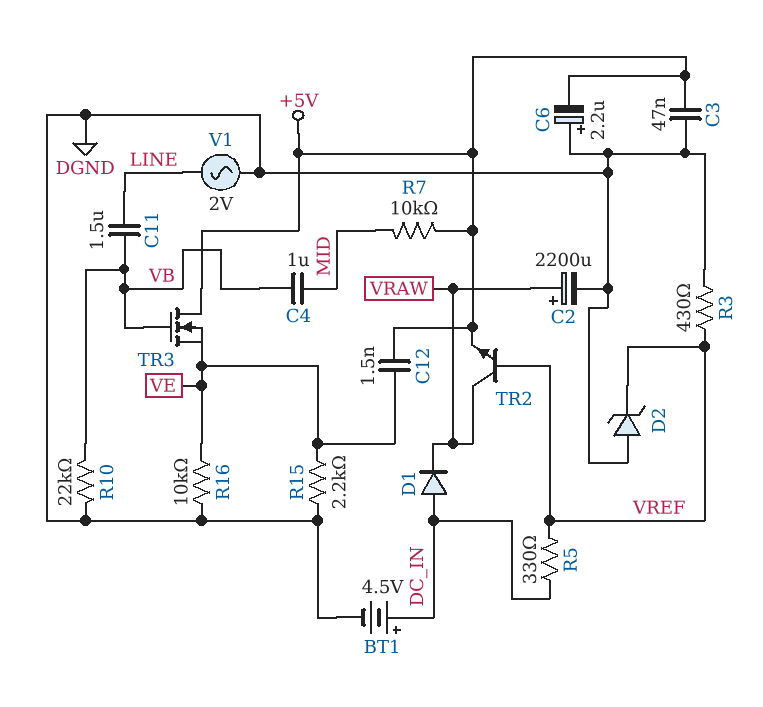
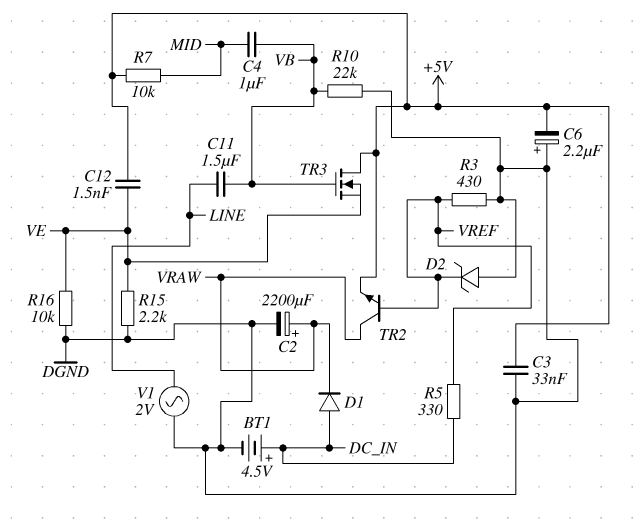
C3: 47nF (+5V, DGND) -> 33nF (+5V, DGND)

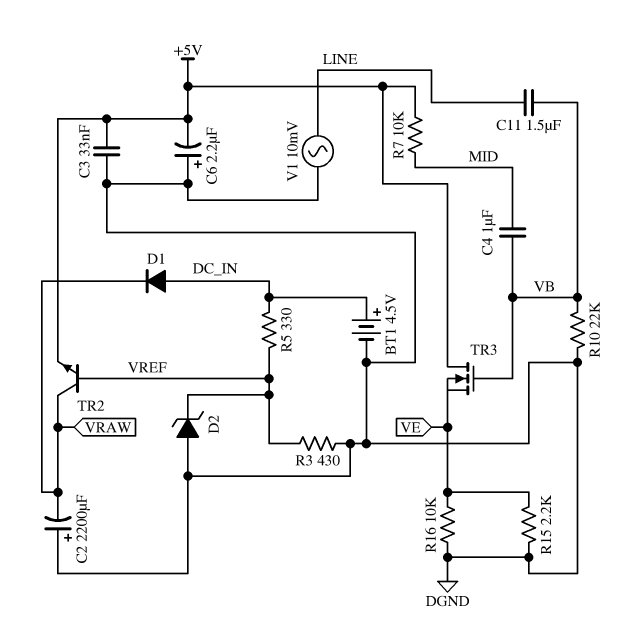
C2: 2200uF (plus VRAW, minus DGND) -> 2200uF (plus DGND, minus VRAW)
C12: 1.5nF (+5V, VE) -> none
V1: AC 2V (DGND, LINE) -> AC 10mV (DGND, LINE)

